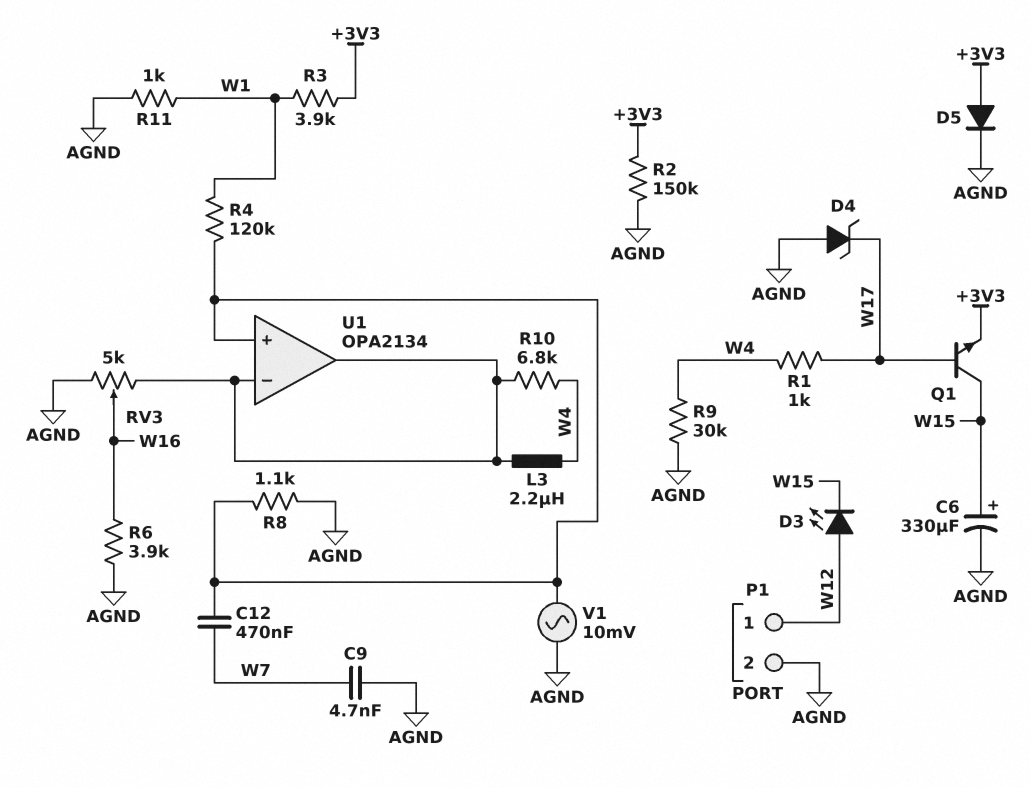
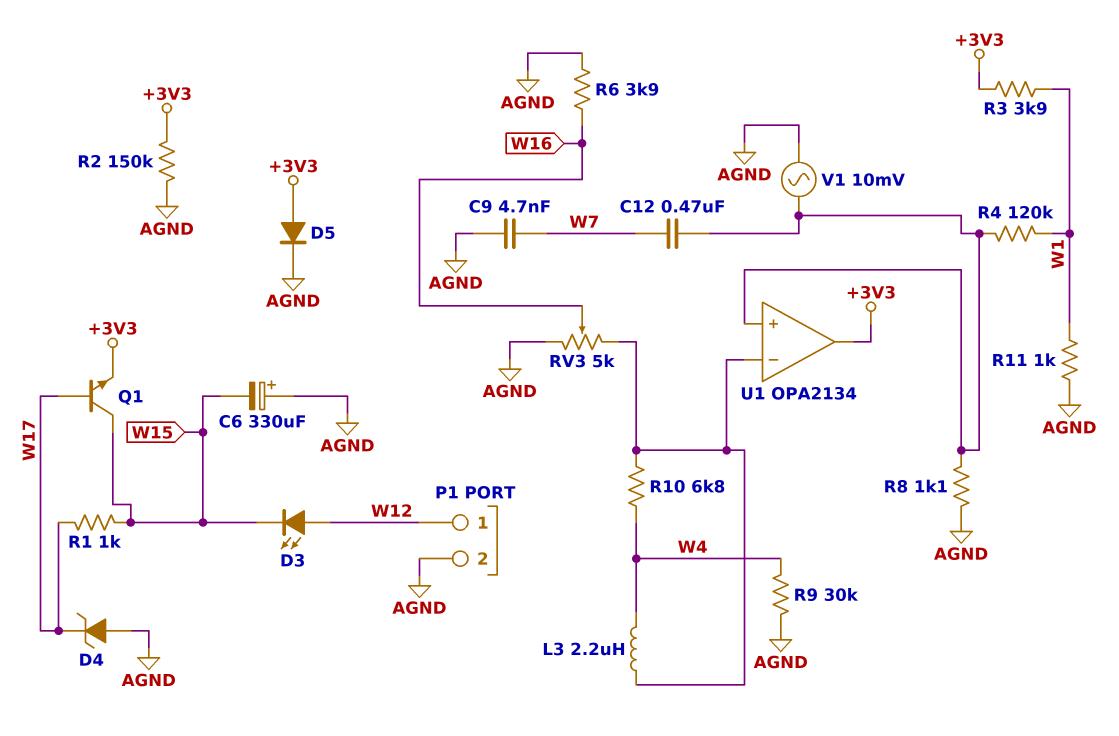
C6: 330uF (plus W15, minus AGND) -> 330uF (plus AGND, minus W15)
R1: 1k (W4, W17) -> 1k (W15, W17)
U1 pin out: U1/in- -> +3V3

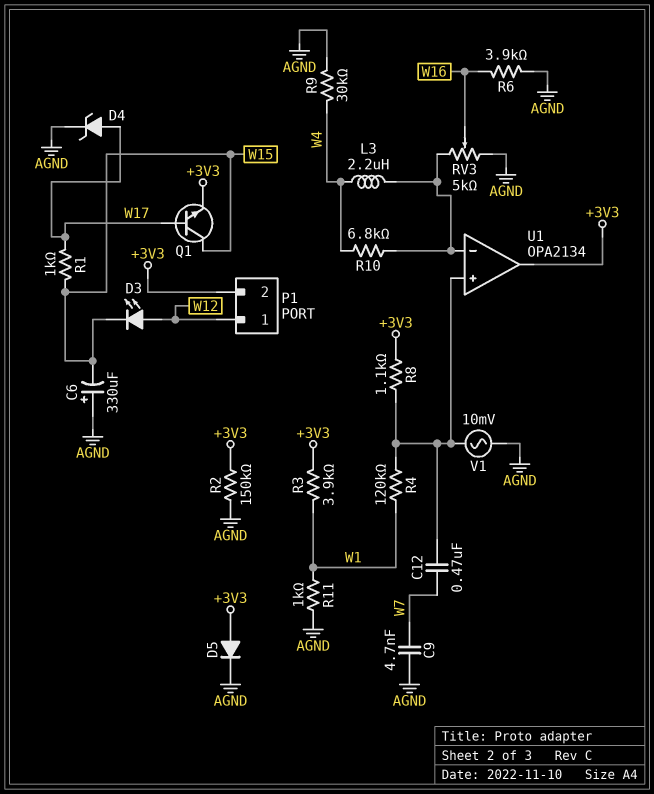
D4: zener (A AGND, K W17) -> zener (A W17, K AGND)
P1 pin 2: AGND -> +3V3
R8: 1.1k (AGND, U1/in+) -> 1.1k (+3V3, U1/in+)

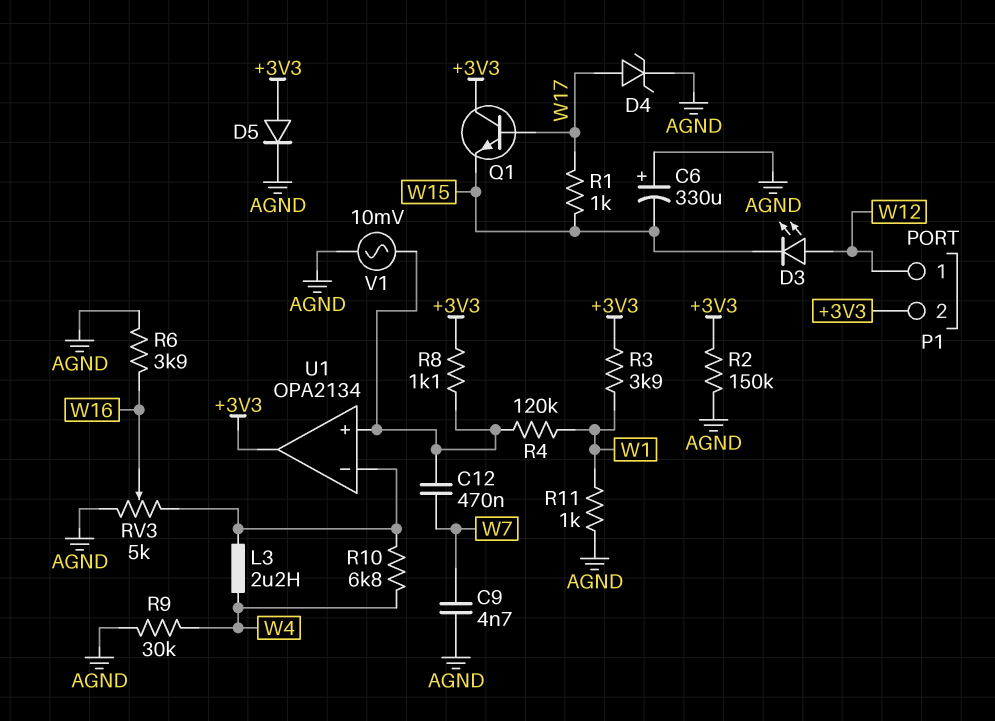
Q1: NPN (B W17, C W15, E +3V3) -> NPN (B W17, C +3V3, E W15)

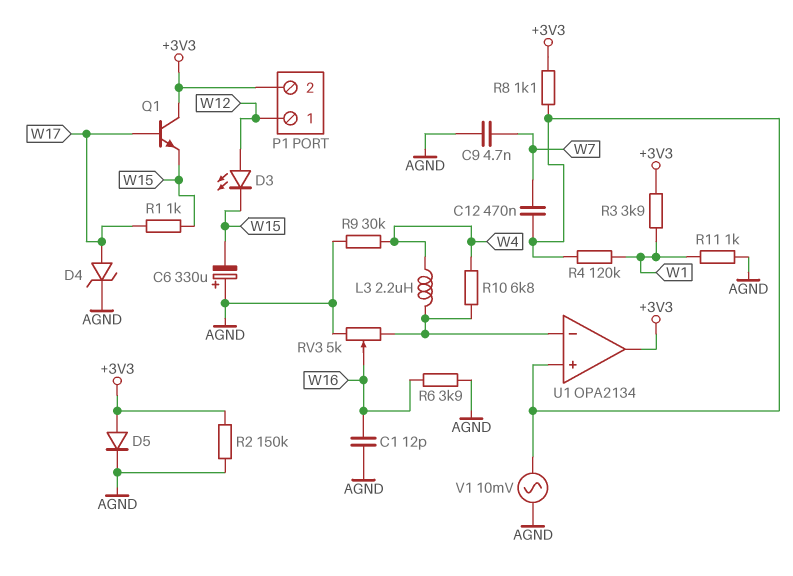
C1: none -> 12pF (AGND, W16)

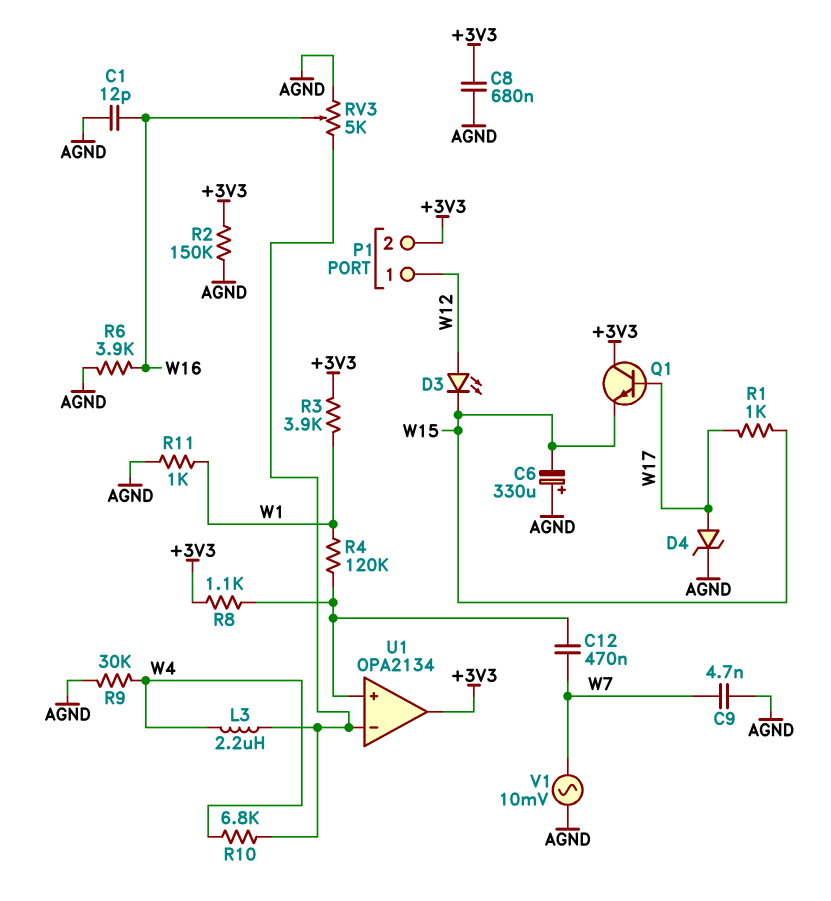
C8: none -> 680nF (+3V3, AGND)
D5: diode (A +3V3, K AGND) -> none
V1: AC 10mV (AGND, U1/in+) -> AC 10mV (AGND, W7)

